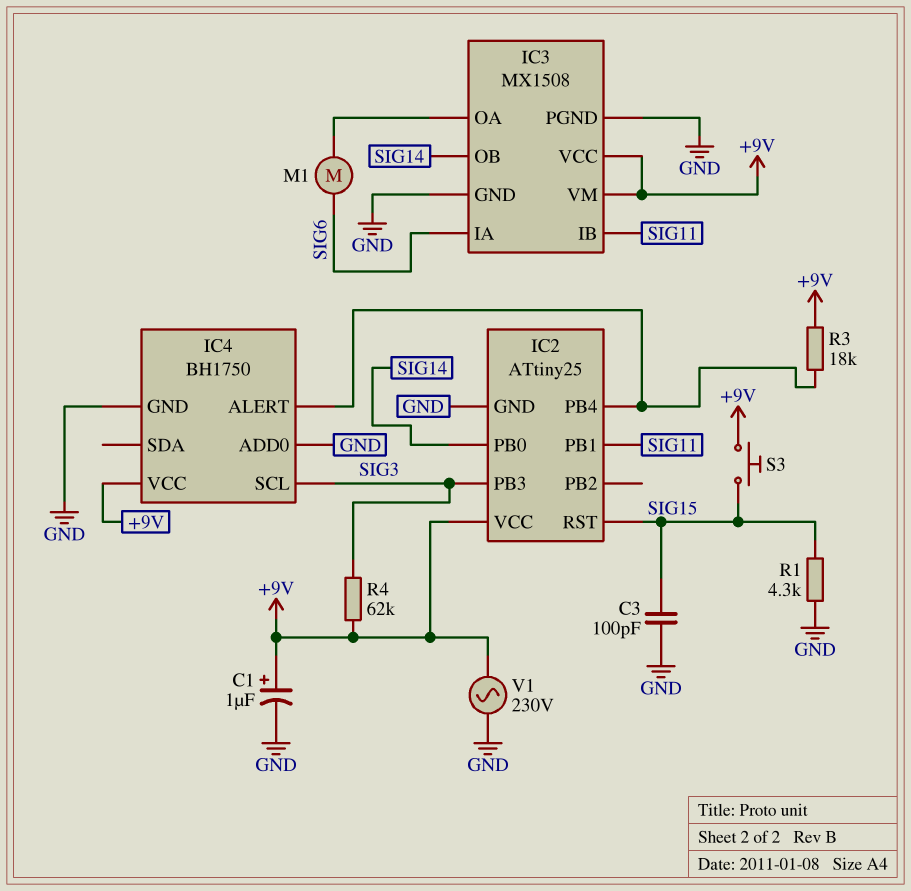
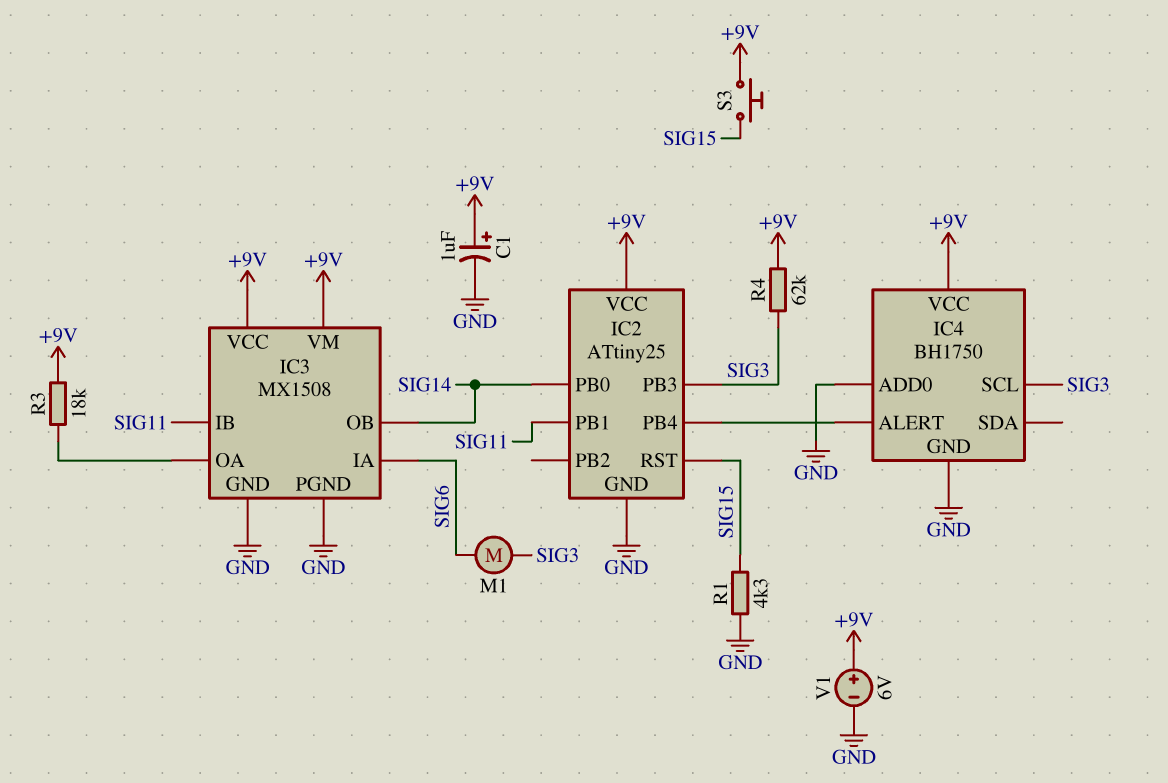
C3: 100pF (GND, SIG15) -> none
M1: motor (IC3/OA, SIG6) -> motor (SIG3, SIG6)
R3: 18k (+9V, IC2/PB4) -> 18k (+9V, IC3/OA)
V1: AC 230V (+9V, GND) -> 6V (plus +9V, minus GND)

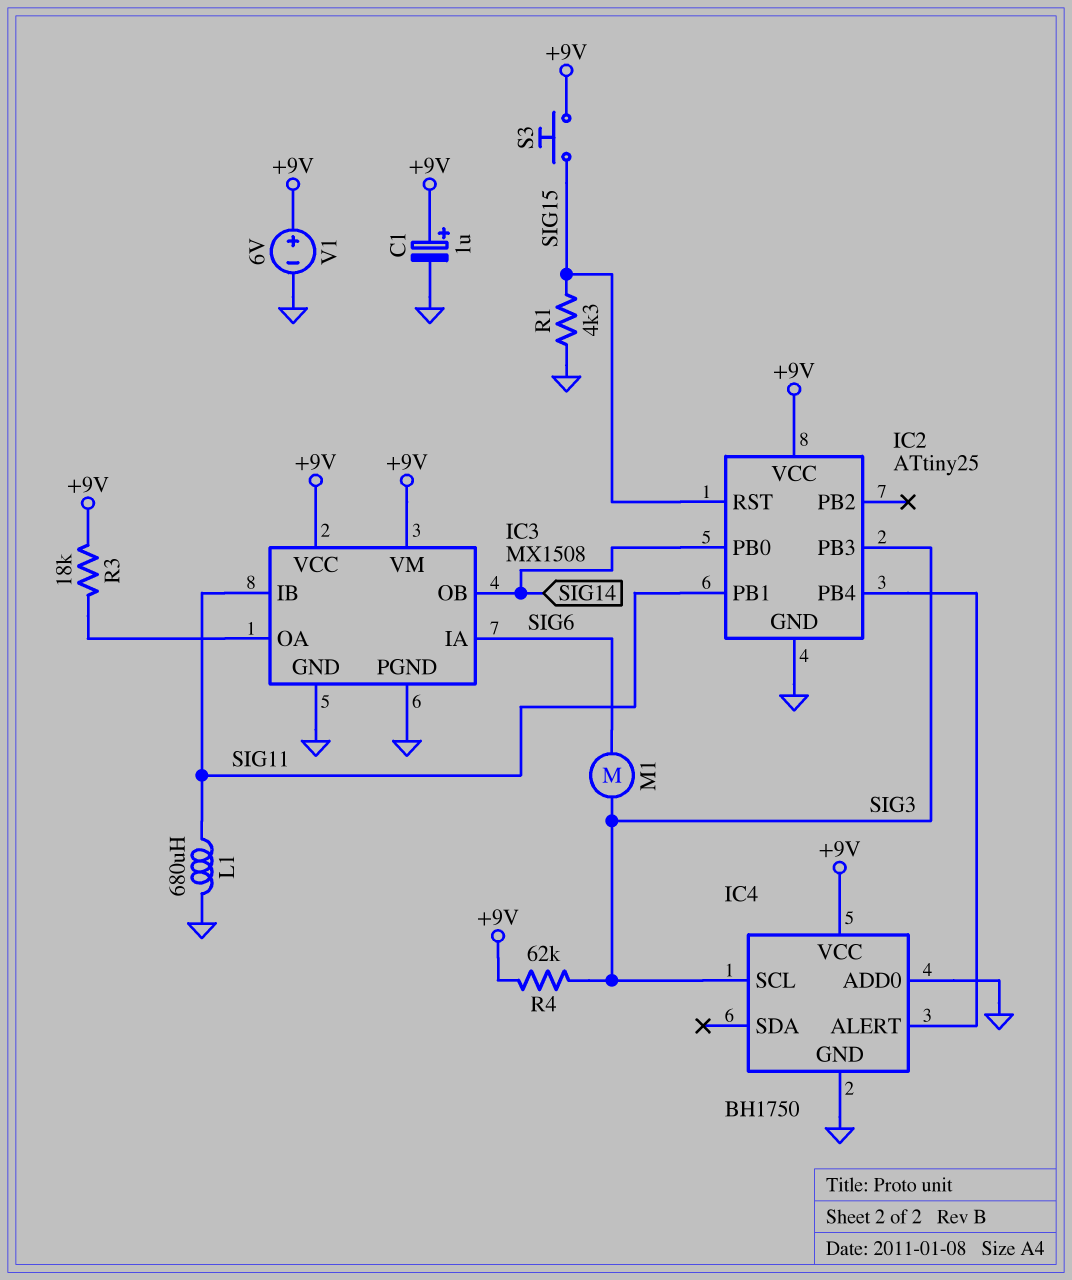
L1: none -> 680uH (GND, SIG11)

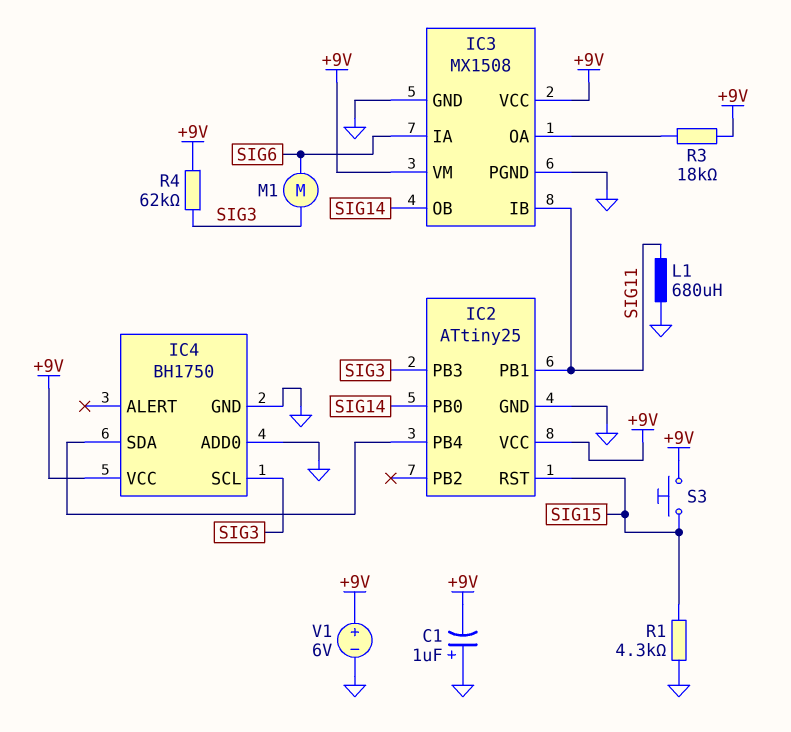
C1: 1uF (plus +9V, minus GND) -> 1uF (plus GND, minus +9V)
IC4 pin ALERT: IC2/PB4 -> none
IC4 pin SDA: none -> IC2/PB4

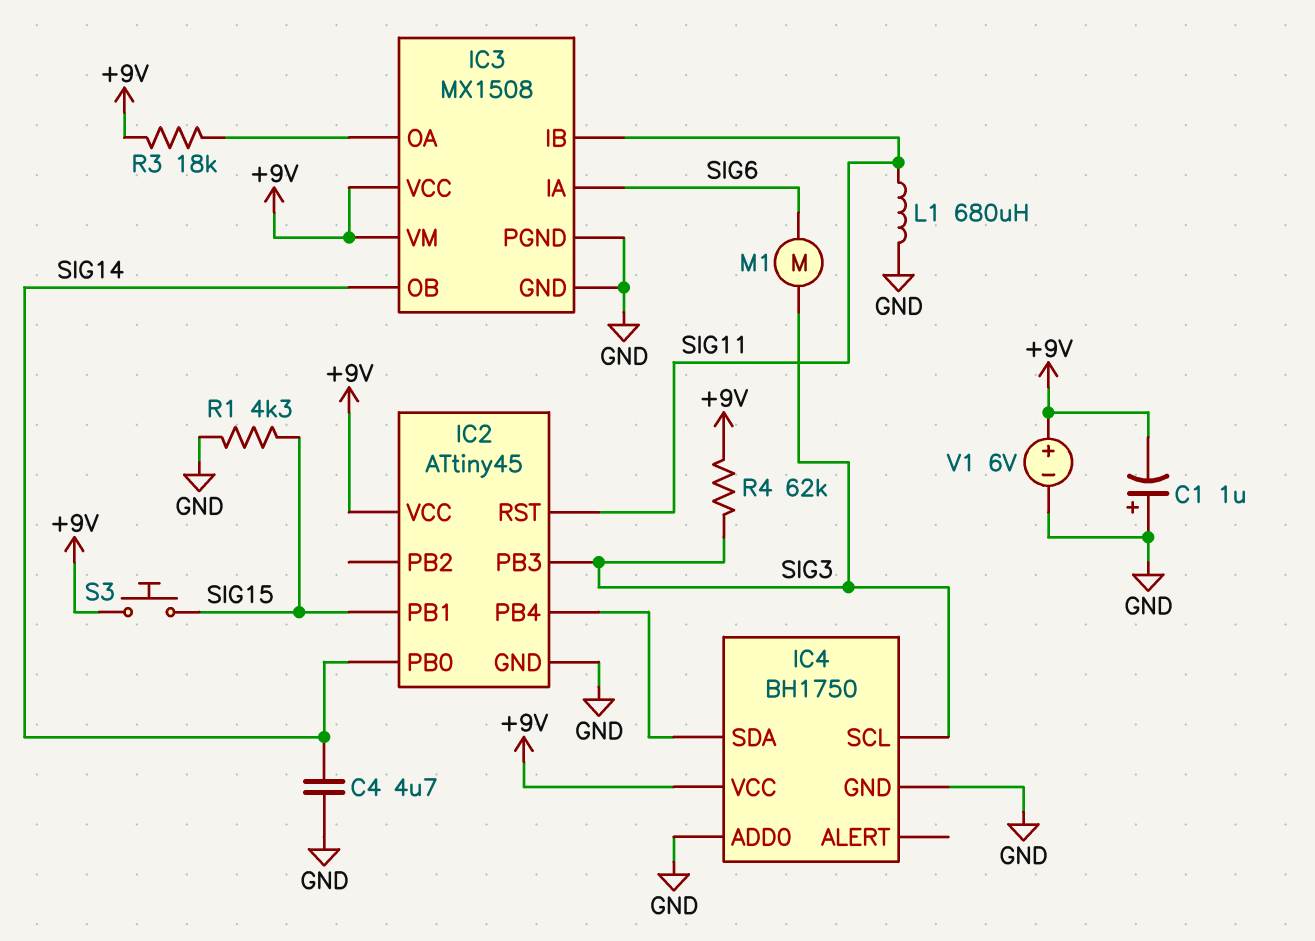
C4: none -> 4.7uF (GND, SIG14)
IC2: ATtiny25 -> ATtiny45
IC2 pin PB1: SIG11 -> SIG15
IC2 pin RST: SIG15 -> SIG11

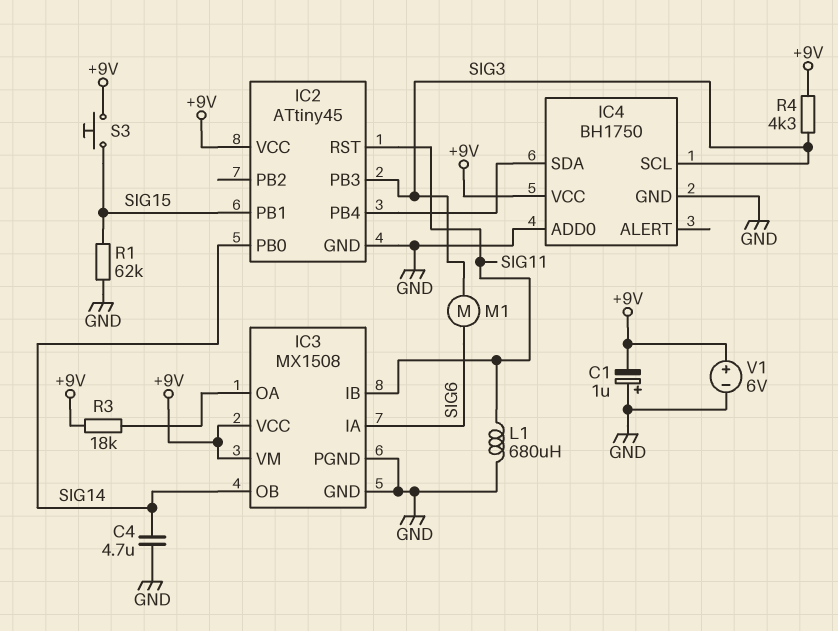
R1: 4.3k (GND, SIG15) -> 62k (GND, SIG15)
R4: 62k (+9V, SIG3) -> 4.3k (+9V, SIG3)

